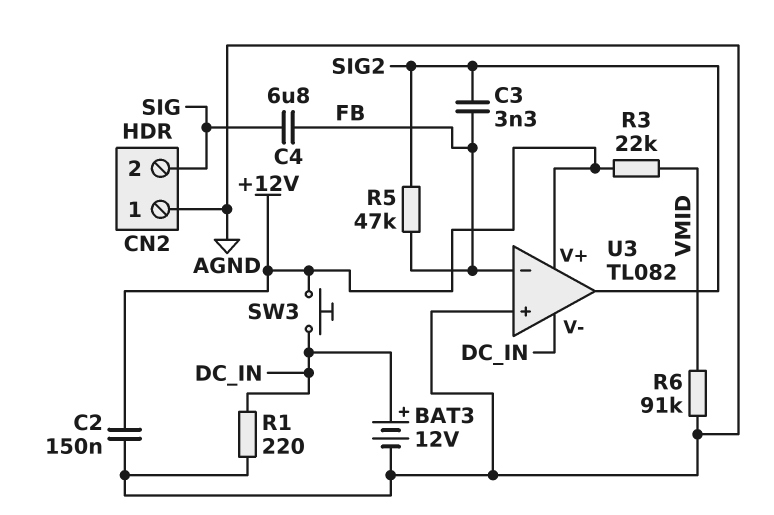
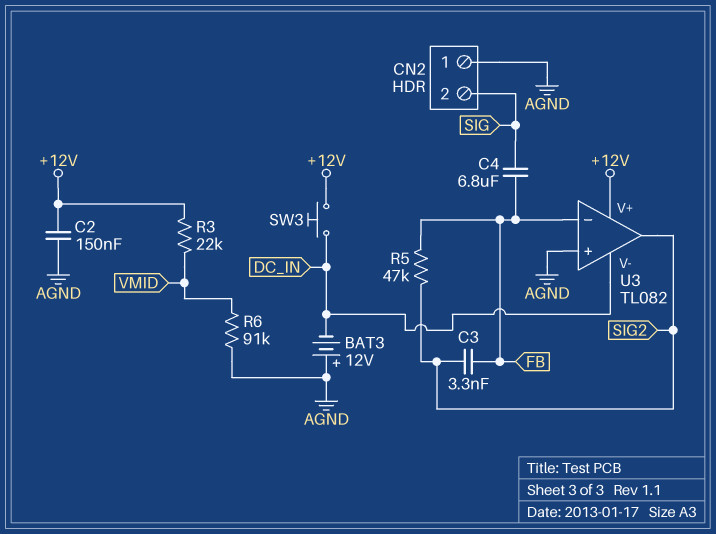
BAT3: 12V (plus DC_IN, minus AGND) -> 12V (plus AGND, minus DC_IN)
R1: 220 (AGND, DC_IN) -> none

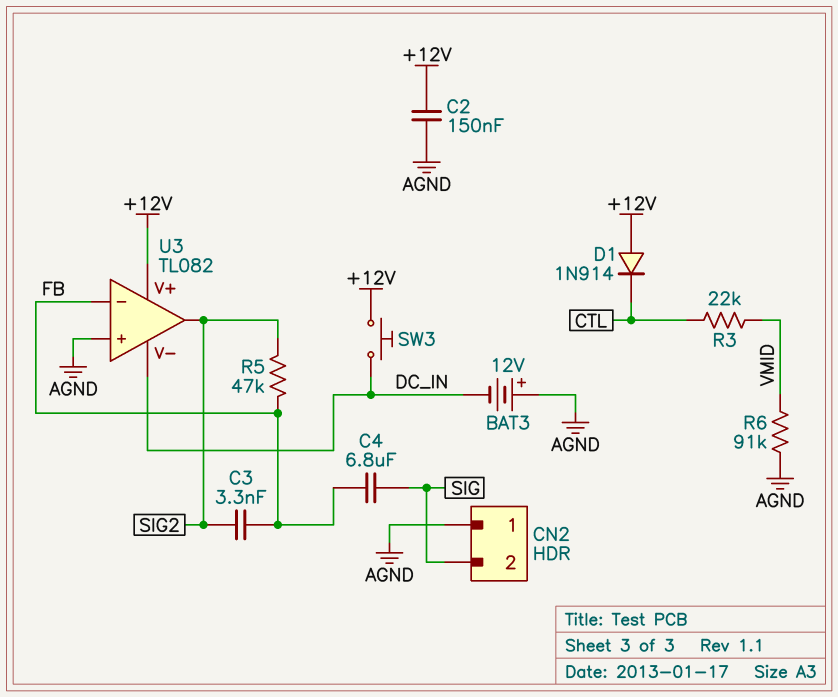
D1: none -> diode 1N914 (A +12V, K CTL)
R3: 22k (+12V, VMID) -> 22k (CTL, VMID)

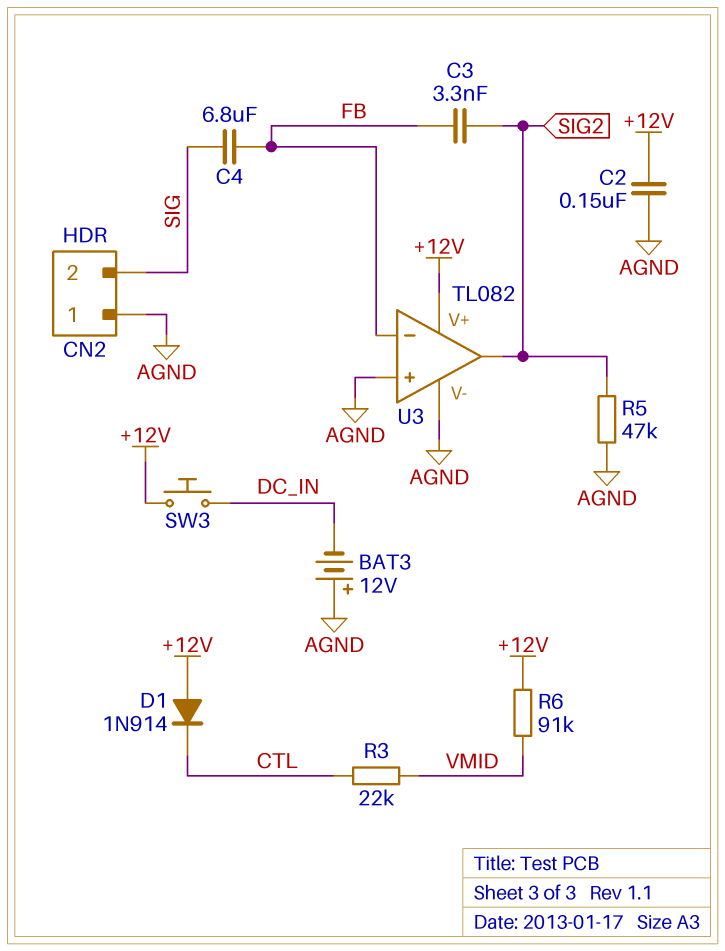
R5: 47k (FB, SIG2) -> 47k (AGND, SIG2)
R6: 91k (AGND, VMID) -> 91k (+12V, VMID)
U3 pin V-: DC_IN -> AGND

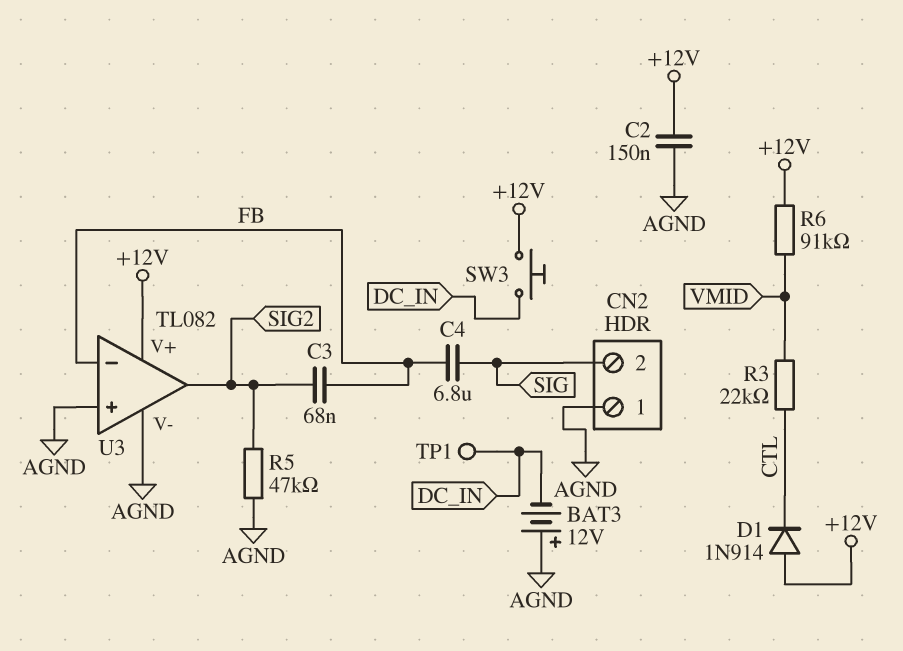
C3: 3.3nF (FB, SIG2) -> 68nF (FB, SIG2)
TP1: none -> test point (DC_IN)

